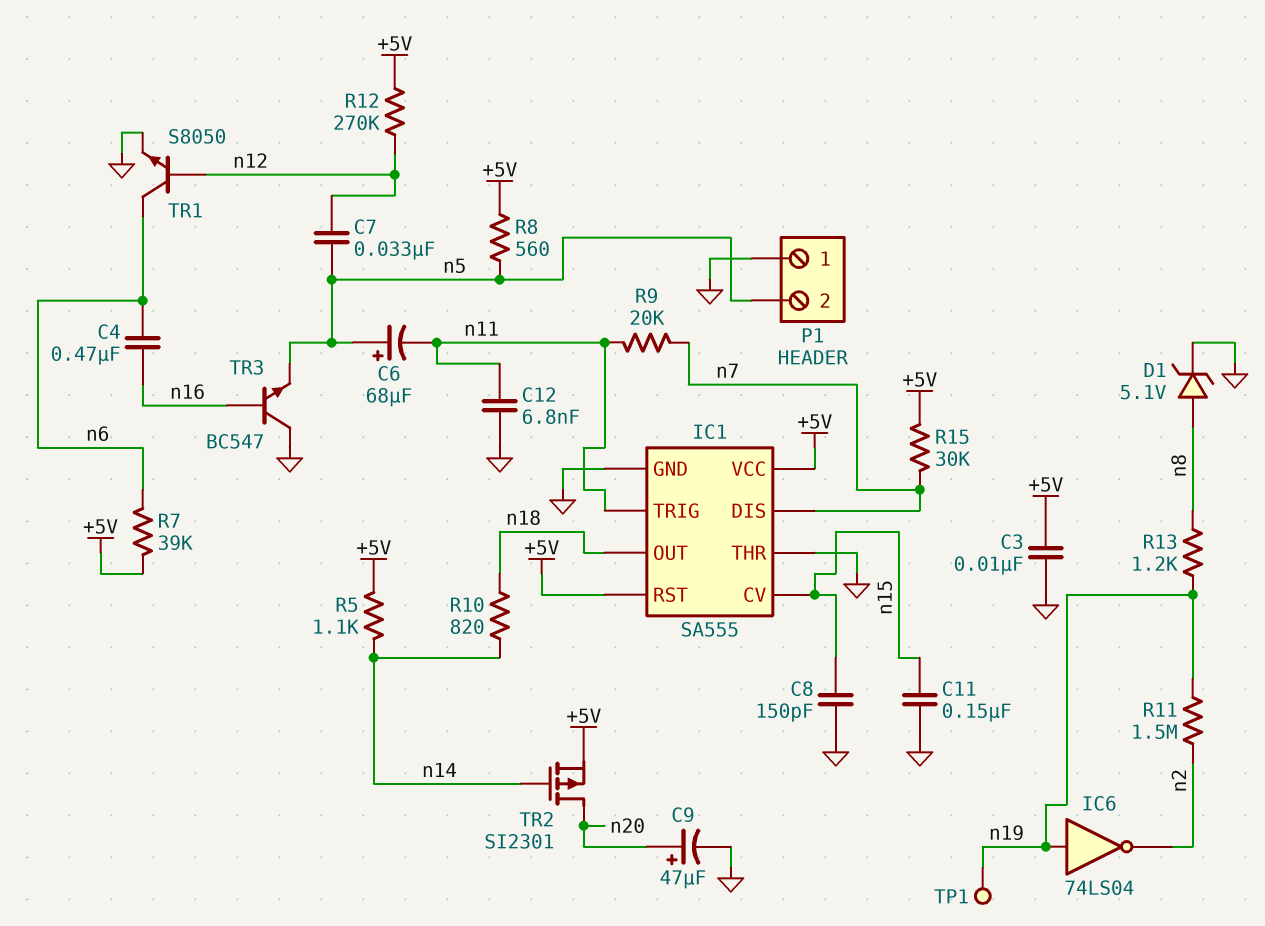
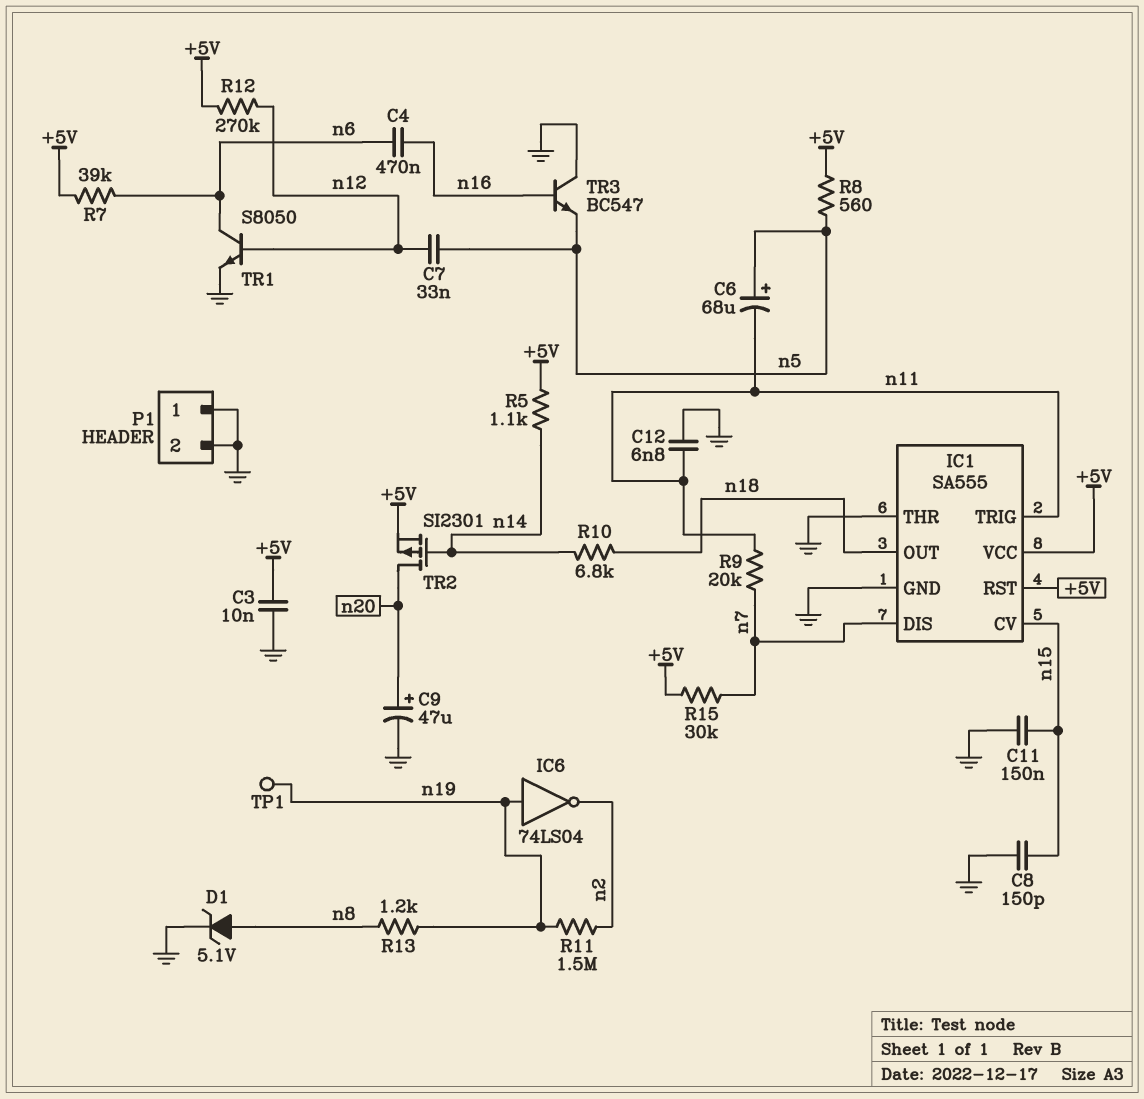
P1 pin 2: n5 -> GND
R10: 820 (n14, n18) -> 6.8k (n14, n18)

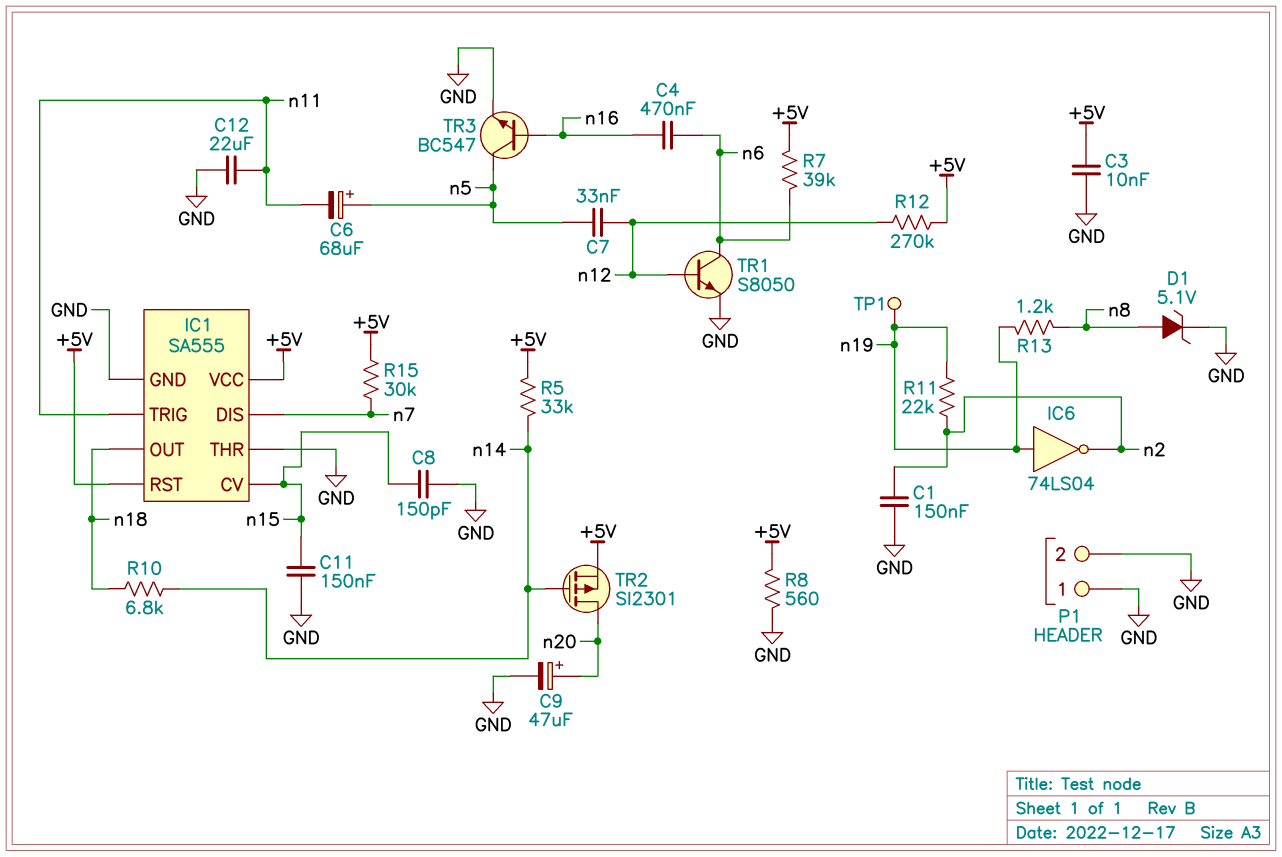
C1: none -> 150nF (GND, n2)
C12: 6.8nF (GND, n11) -> 22uF (GND, n11)
R5: 1.1k (+5V, n14) -> 33k (+5V, n14)
R8: 560 (+5V, n5) -> 560 (+5V, GND)
R9: 20k (n7, n11) -> none
R11: 1.5M (n2, n19) -> 22k (n2, n19)
TR3: NPN BC547 (B n16, C GND, E n5) -> NPN BC547 (B n16, C n5, E GND)

